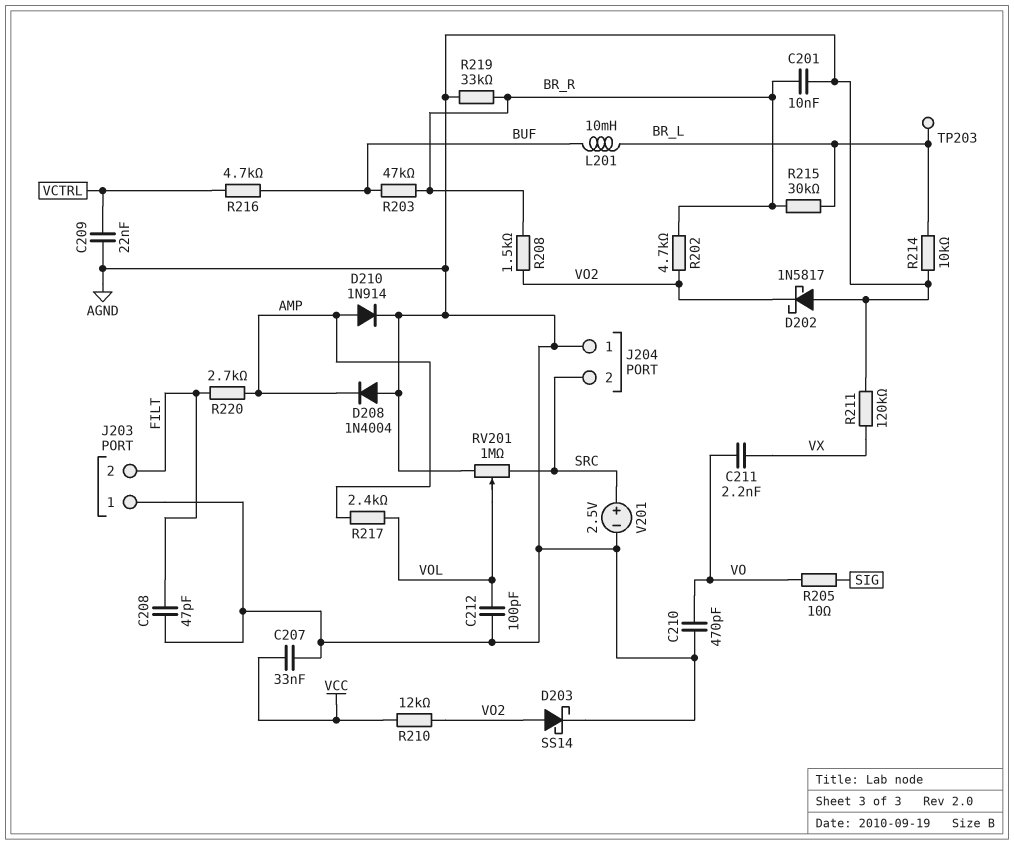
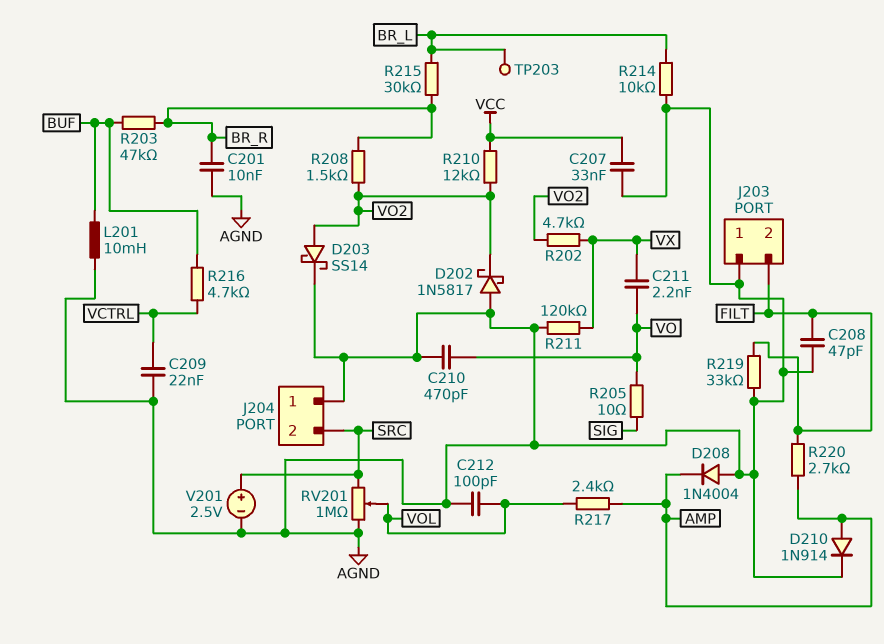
L201: 10mH (BR_L, BUF) -> 10mH (AGND, BUF)
R202: 4.7k (BR_R, VO2) -> 4.7k (VO2, VX)
R219: 33k (AGND, BR_R) -> 33k (AGND, FILT)

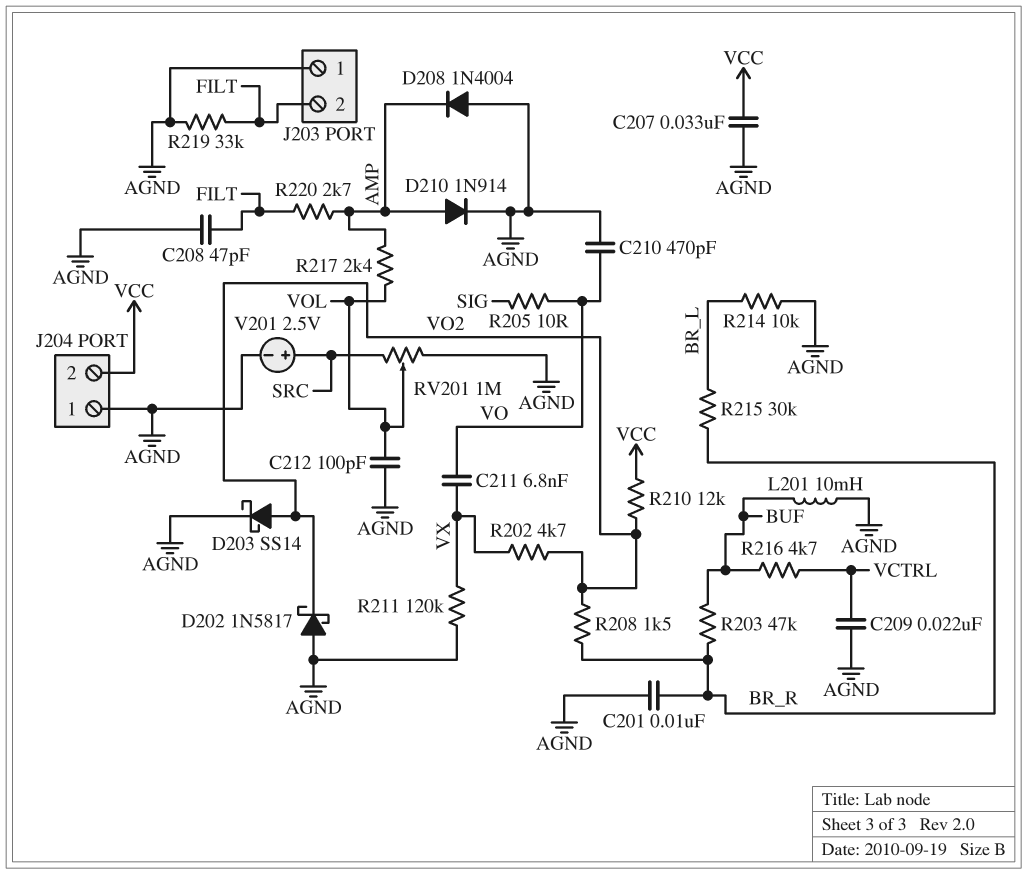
C211: 2.2nF (VO, VX) -> 6.8nF (VO, VX)
J204 pin 2: SRC -> VCC
TP203: test point (BR_L) -> none

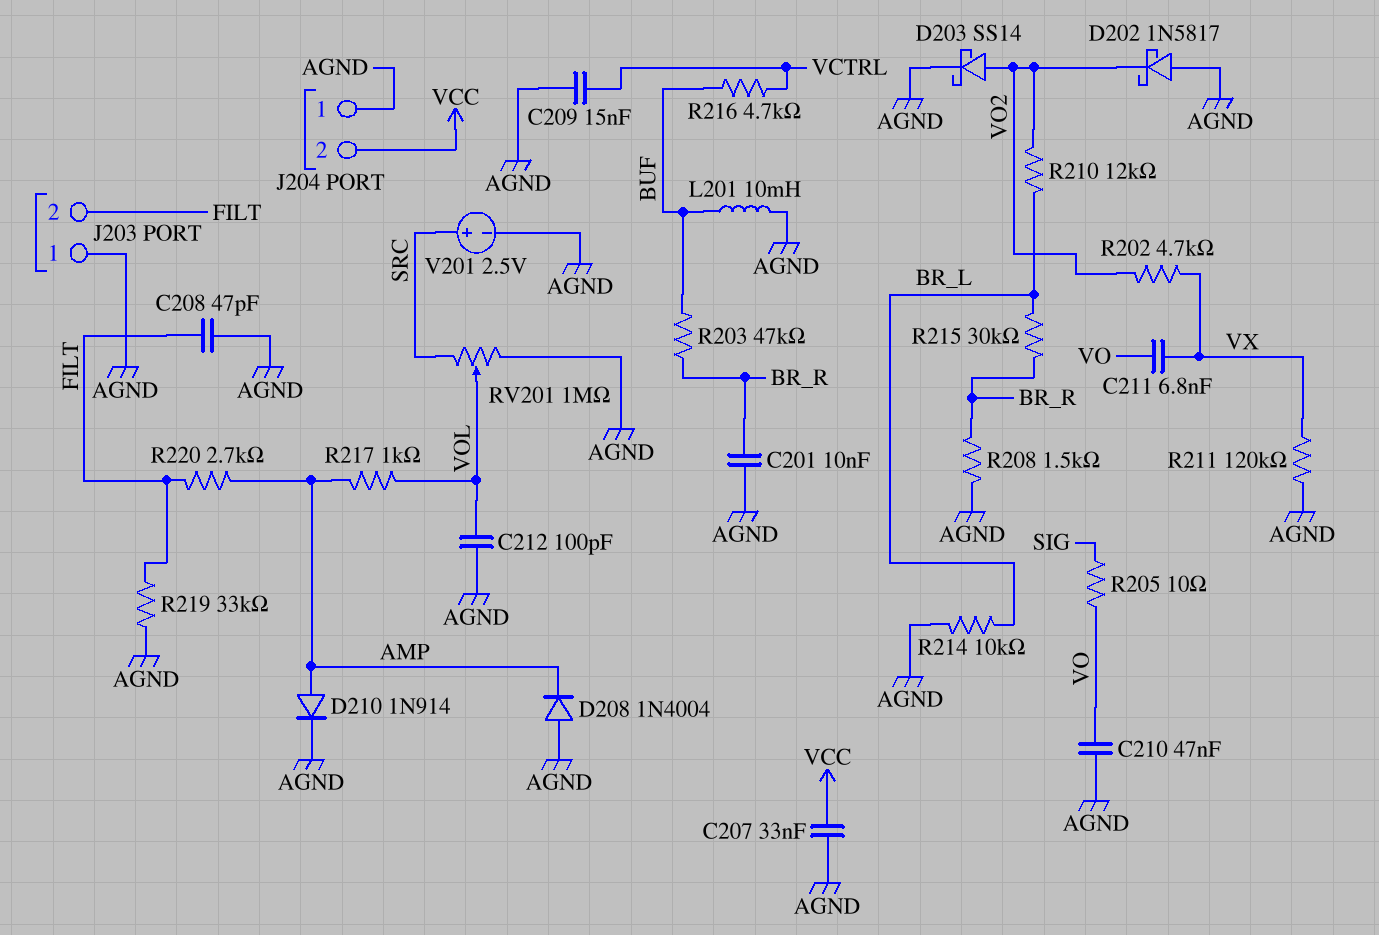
C209: 22nF (AGND, VCTRL) -> 15nF (AGND, VCTRL)
C210: 470pF (AGND, VO) -> 47nF (AGND, VO)
R208: 1.5k (BR_R, VO2) -> 1.5k (AGND, BR_R)
R210: 12k (VCC, VO2) -> 12k (BR_L, VO2)
R217: 2.4k (AMP, VOL) -> 1k (AMP, VOL)

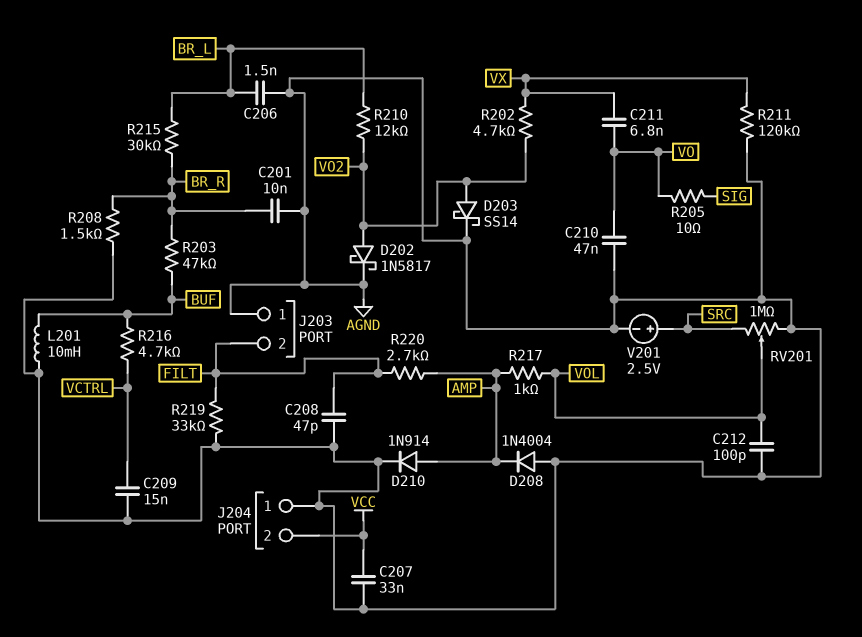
C206: none -> 1.5nF (AGND, BR_L)
D202: schottky 1N5817 (A AGND, K VO2) -> schottky 1N5817 (A VO2, K AGND)
R214: 10k (AGND, BR_L) -> none

